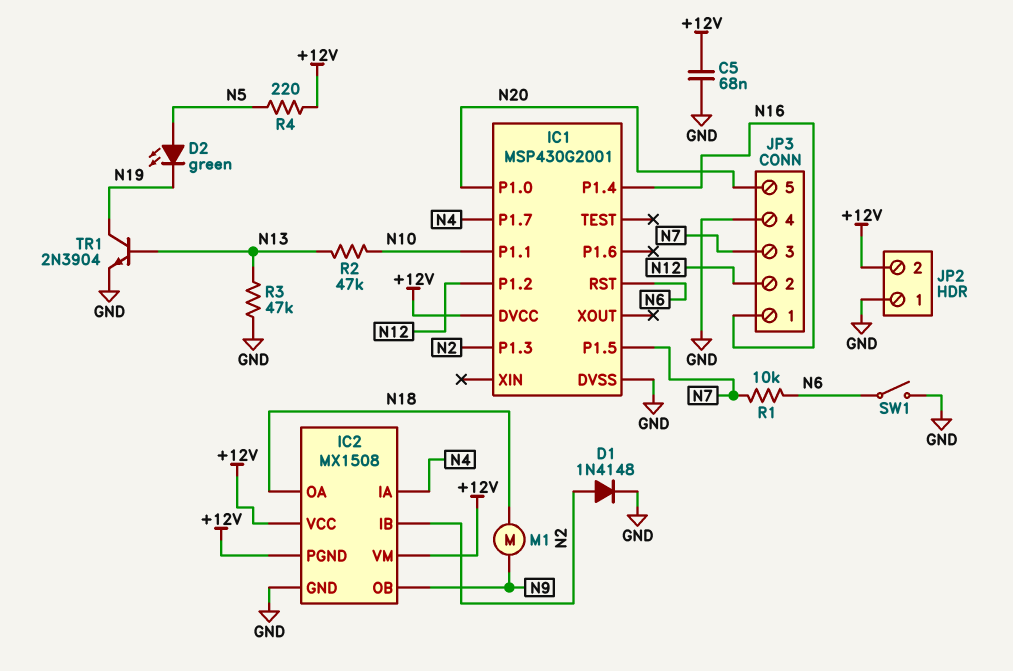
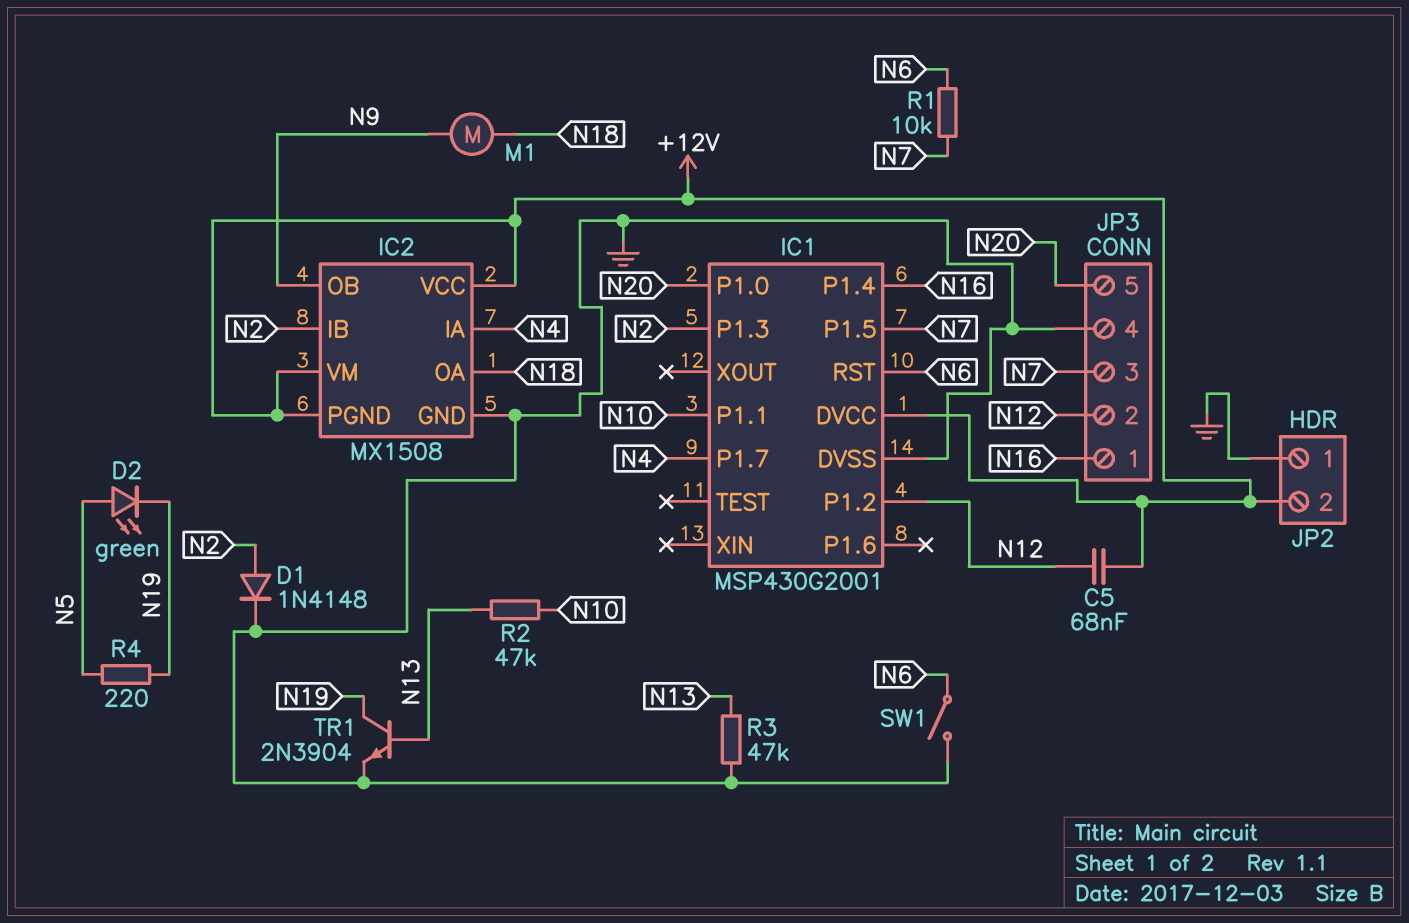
C5: 68nF (+12V, GND) -> 68nF (+12V, N12)
R4: 220 (+12V, N5) -> 220 (N5, N19)

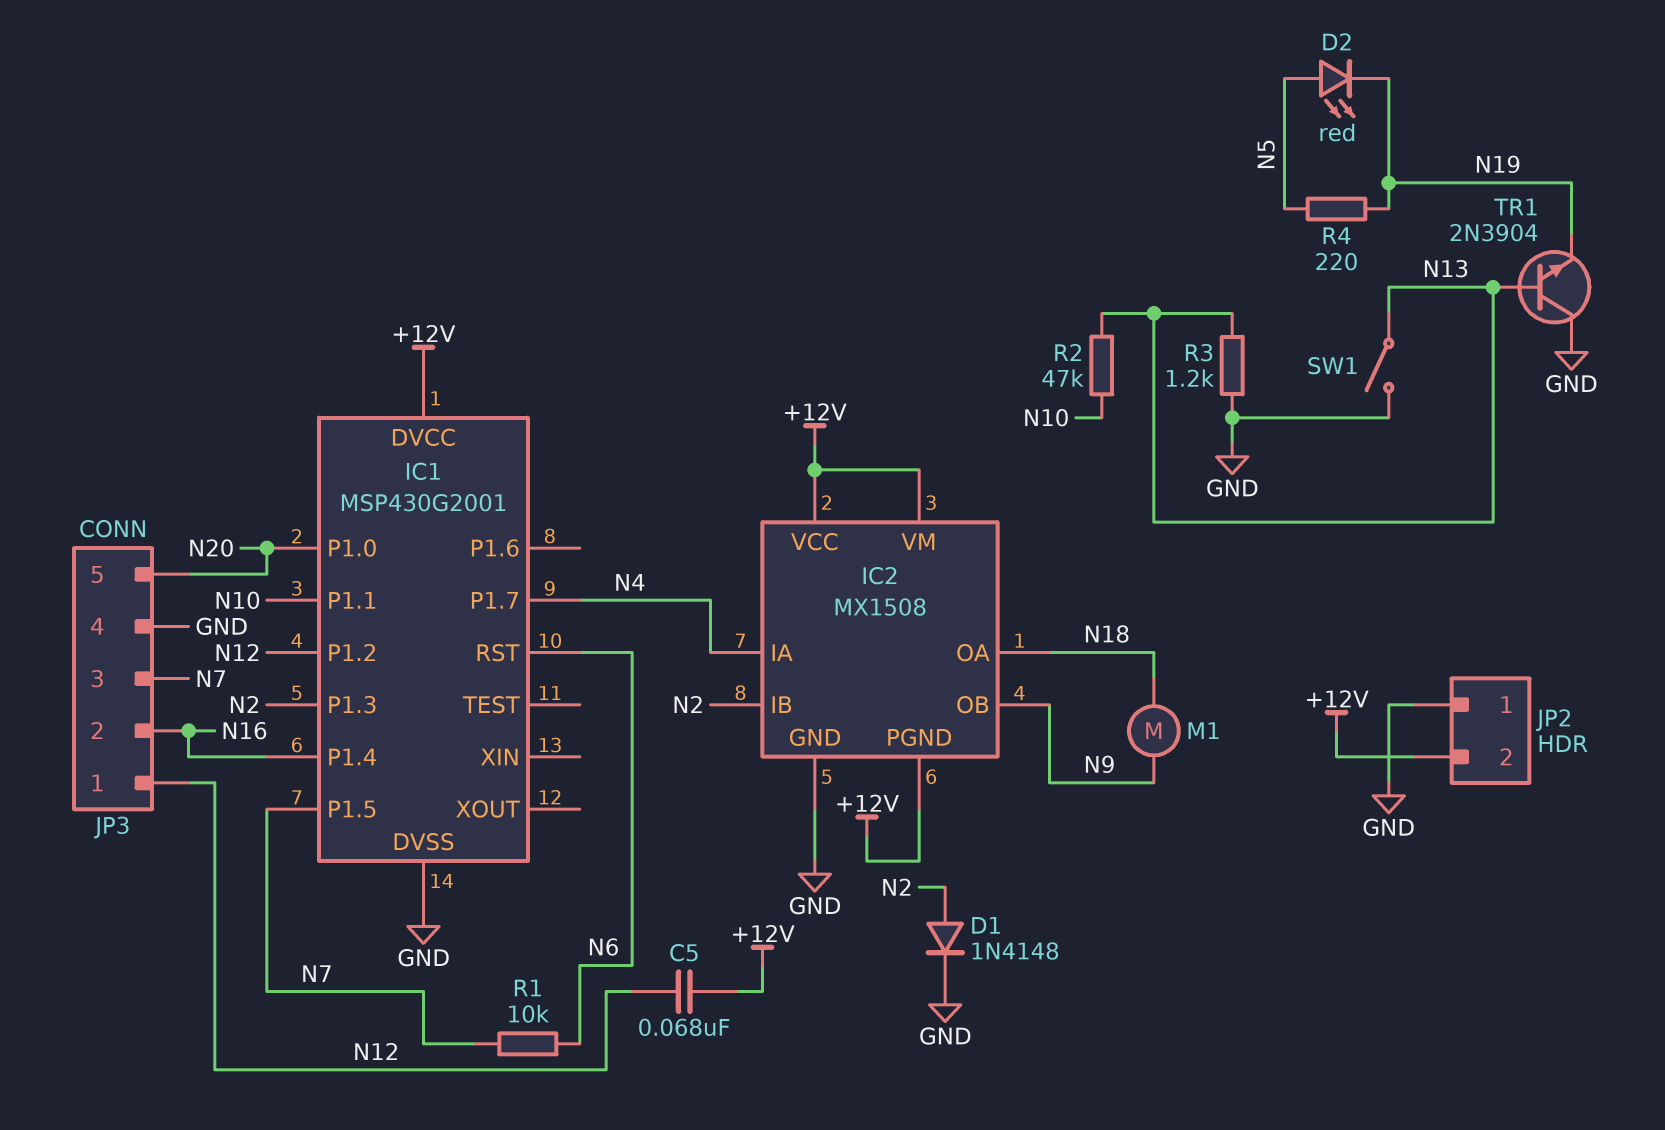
D2: LED green (A N5, K N19) -> LED red (A N5, K N19)
JP3 pin 1: N16 -> N12
JP3 pin 2: N12 -> N16
R3: 47k (GND, N13) -> 1.2k (GND, N13)
SW1: switch (GND, N6) -> switch (GND, N13)
TR1: NPN 2N3904 (B N13, C N19, E GND) -> NPN 2N3904 (B N13, C GND, E N19)

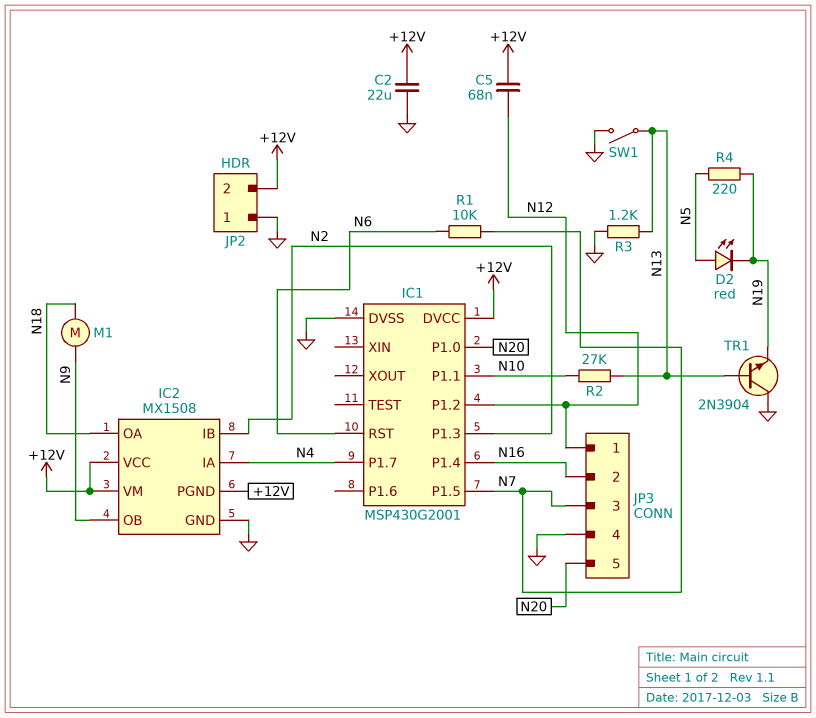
C2: none -> 22uF (+12V, GND)
D1: diode 1N4148 (A N2, K GND) -> none
R2: 47k (N10, N13) -> 27k (N10, N13)

